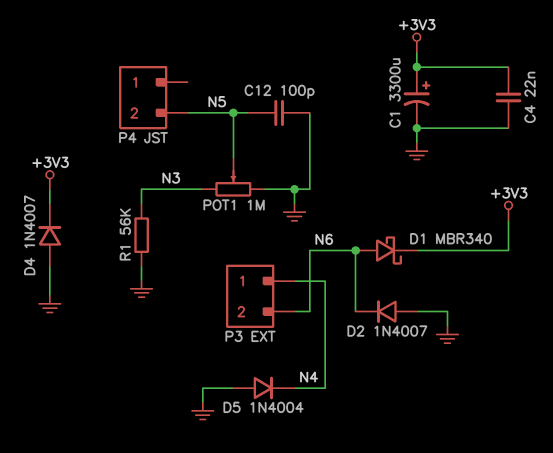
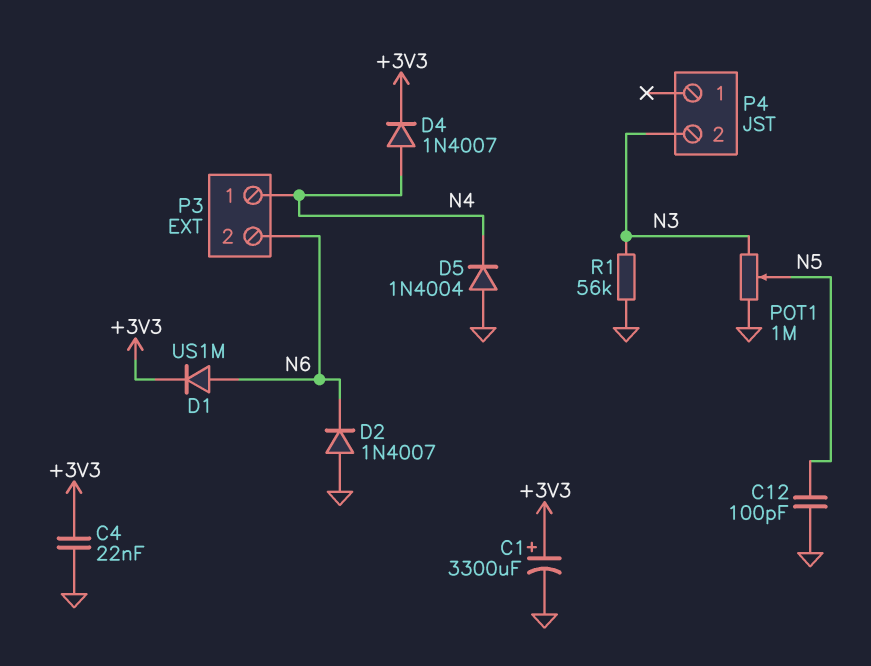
D1: schottky MBR340 (A N6, K +3V3) -> diode US1M (A N6, K +3V3)
D4: diode 1N4007 (A GND, K +3V3) -> diode 1N4007 (A N4, K +3V3)
P4 pin 2: N5 -> N3

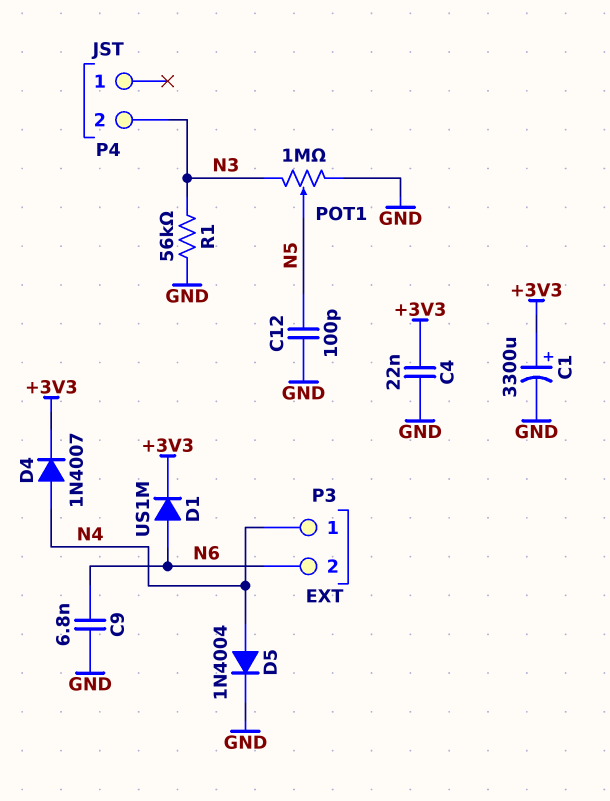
C9: none -> 6.8nF (GND, N6)
D2: diode 1N4007 (A GND, K N6) -> none
D5: diode 1N4004 (A GND, K N4) -> diode 1N4004 (A N4, K GND)

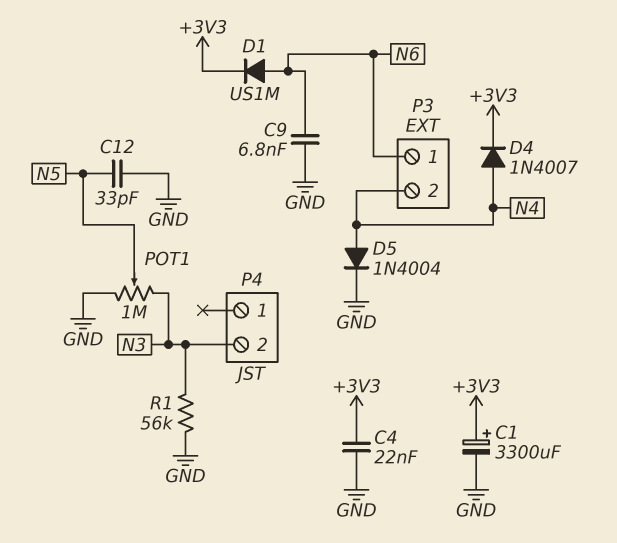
C12: 100pF (GND, N5) -> 33pF (GND, N5)
P3 pin 1: N4 -> N6
P3 pin 2: N6 -> N4

